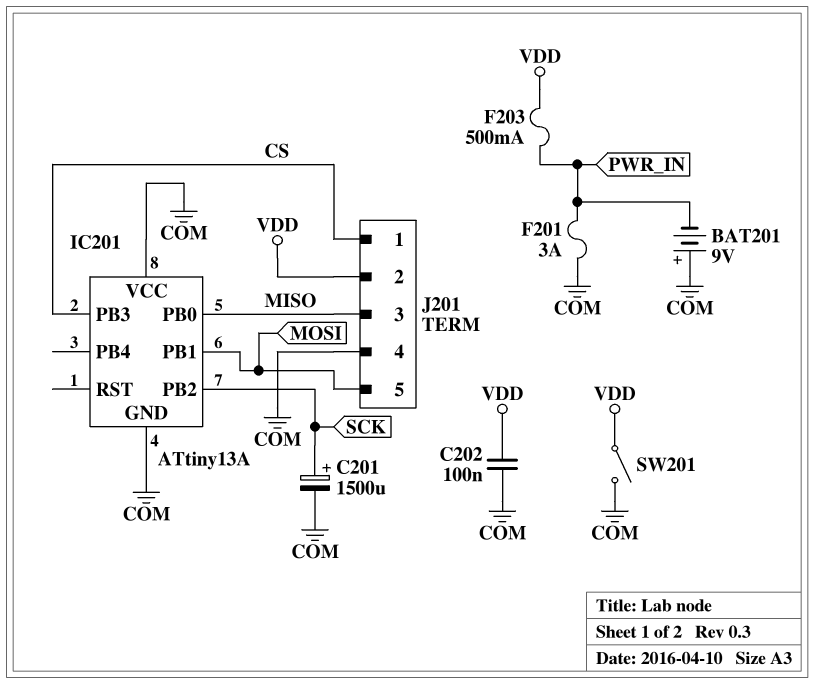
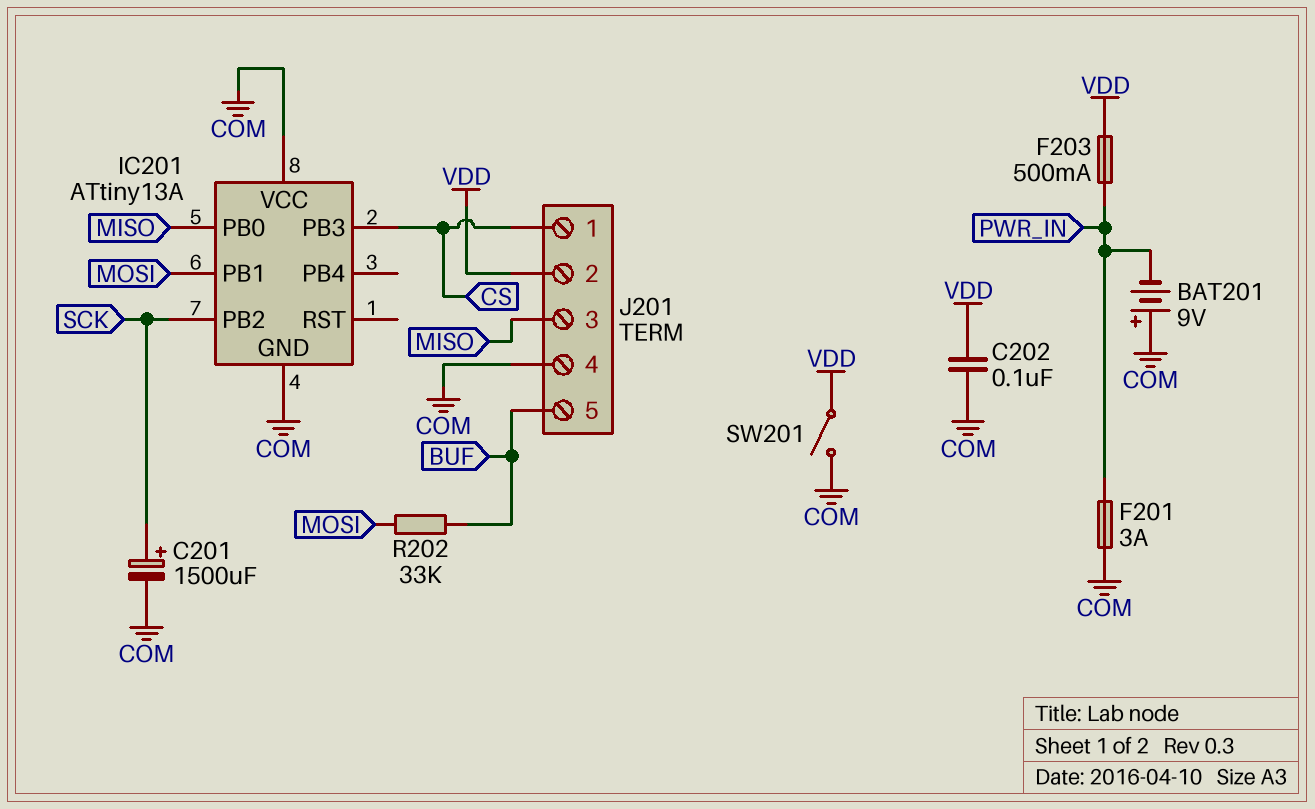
J201 pin 5: MOSI -> BUF
R202: none -> 33k (BUF, MOSI)

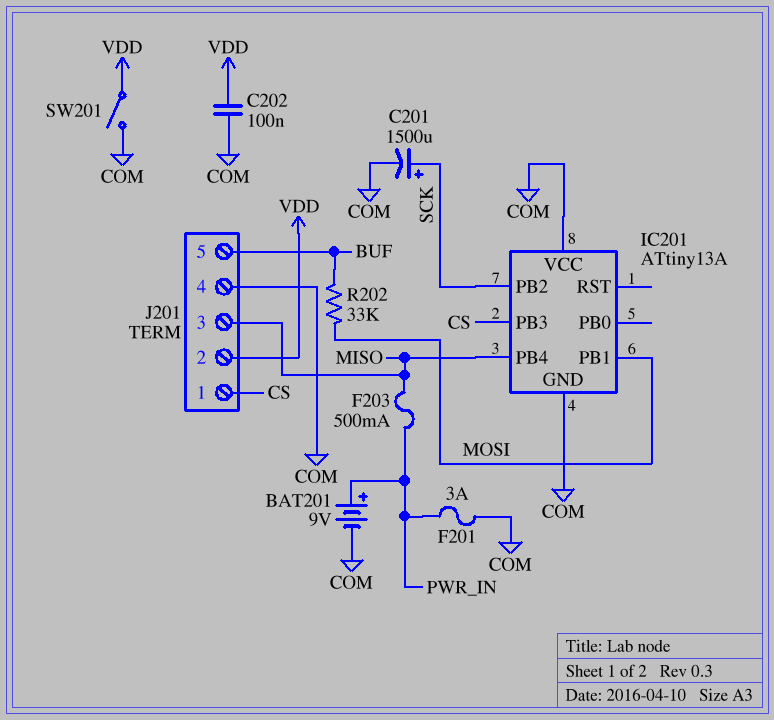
BAT201: 9V (plus COM, minus PWR_IN) -> 9V (plus PWR_IN, minus COM)
F203: 500mA (PWR_IN, VDD) -> 500mA (MISO, PWR_IN)
IC201 pin PB0: MISO -> none
IC201 pin PB4: none -> MISO

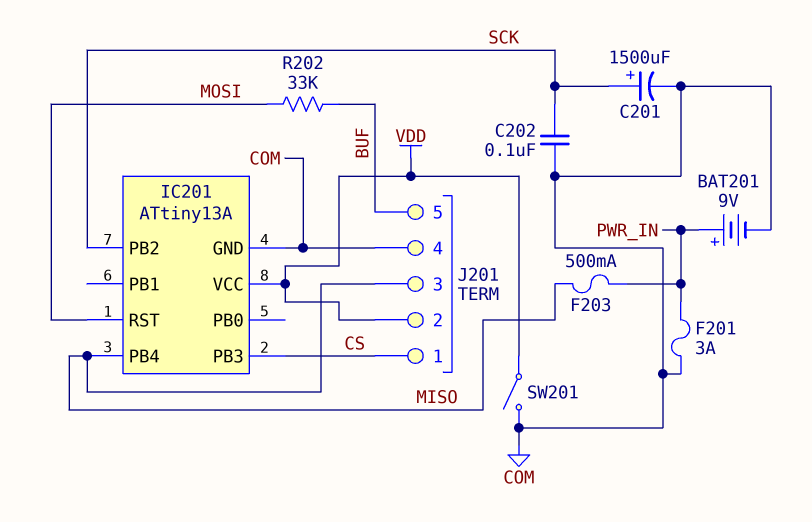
C202: 100nF (COM, VDD) -> 100nF (COM, SCK)
IC201 pin PB1: MOSI -> none
IC201 pin RST: none -> MOSI
IC201 pin VCC: COM -> VDD

